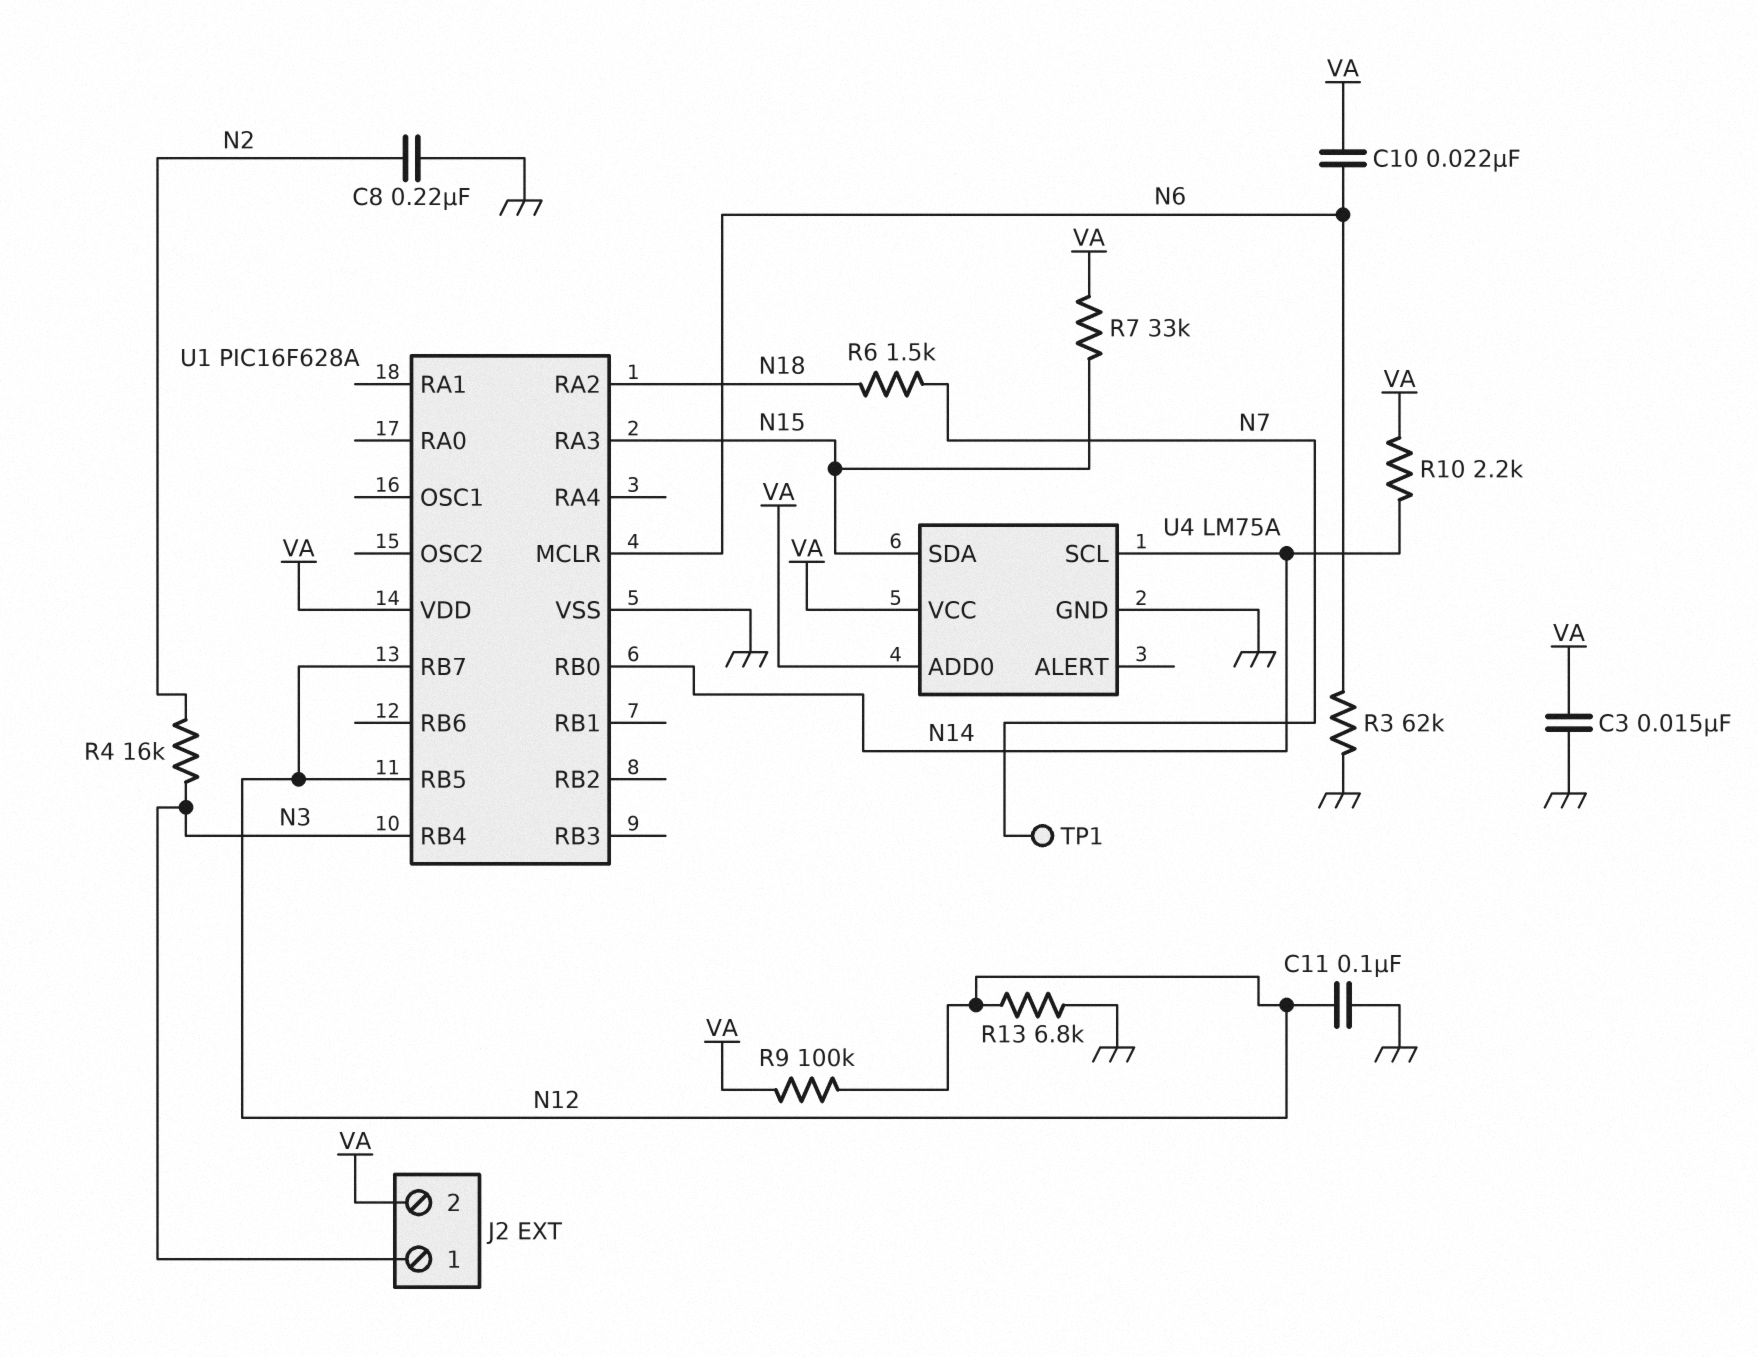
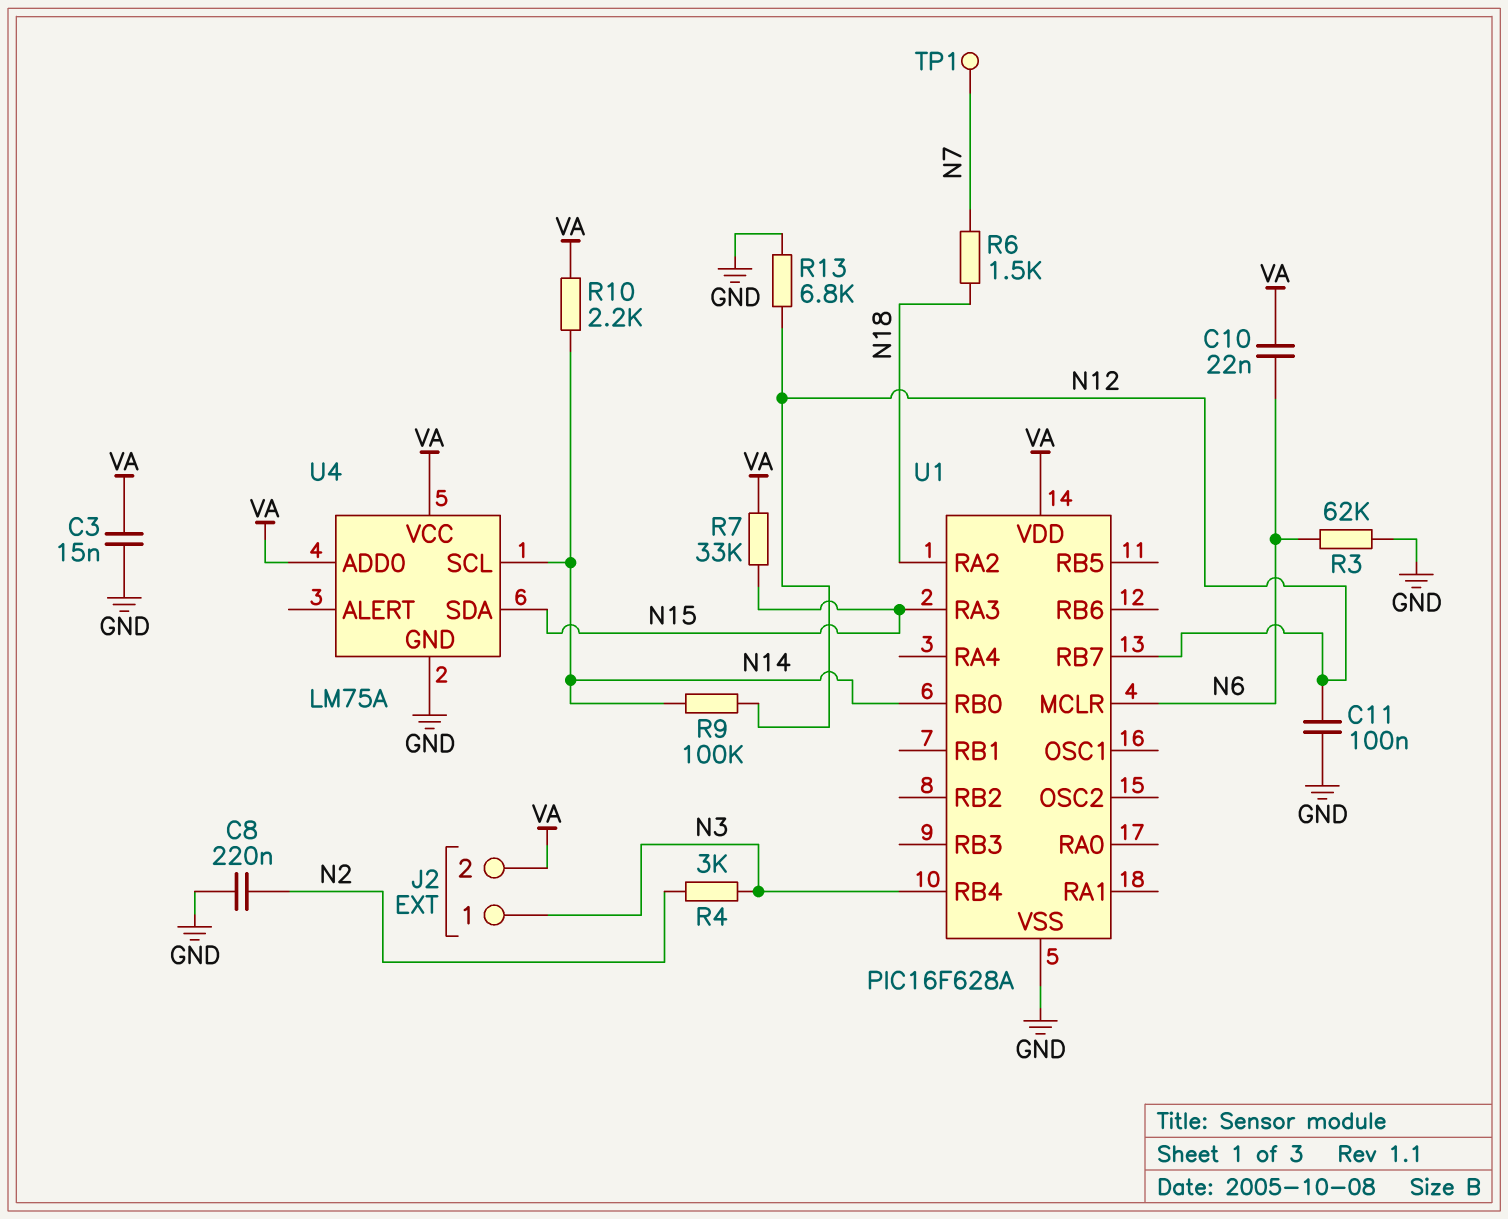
R4: 16k (N2, N3) -> 3k (N2, N3)
R9: 100k (N12, VA) -> 100k (N12, N14)
U1 pin RB5: N12 -> none

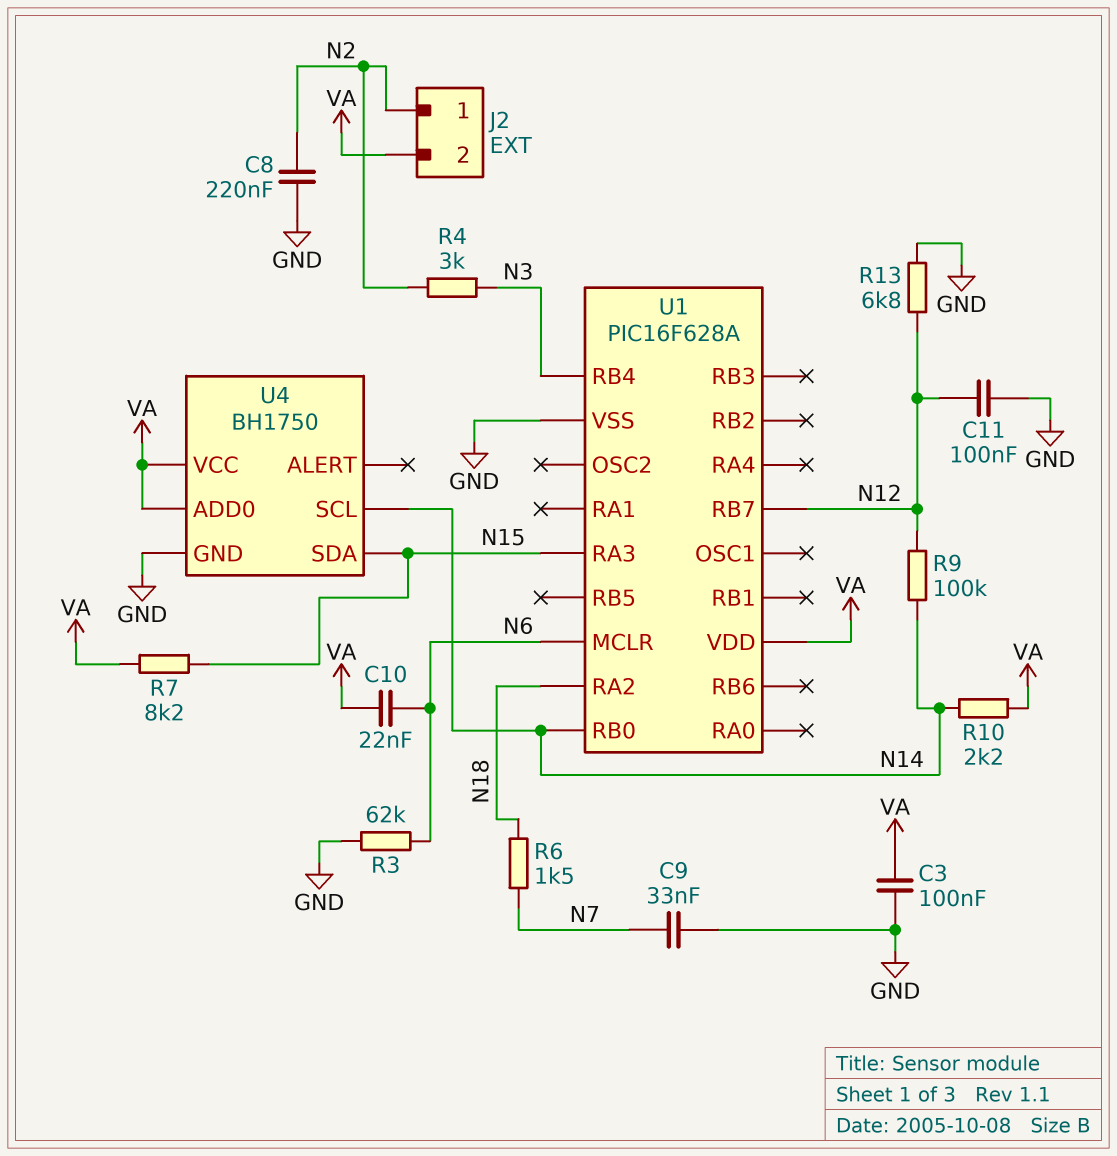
C3: 15nF (GND, VA) -> 100nF (GND, VA)
C9: none -> 33nF (GND, N7)
J2 pin 1: N3 -> N2
R7: 33k (N15, VA) -> 8.2k (N15, VA)
TP1: test point (N7) -> none
U4: LM75A -> BH1750

